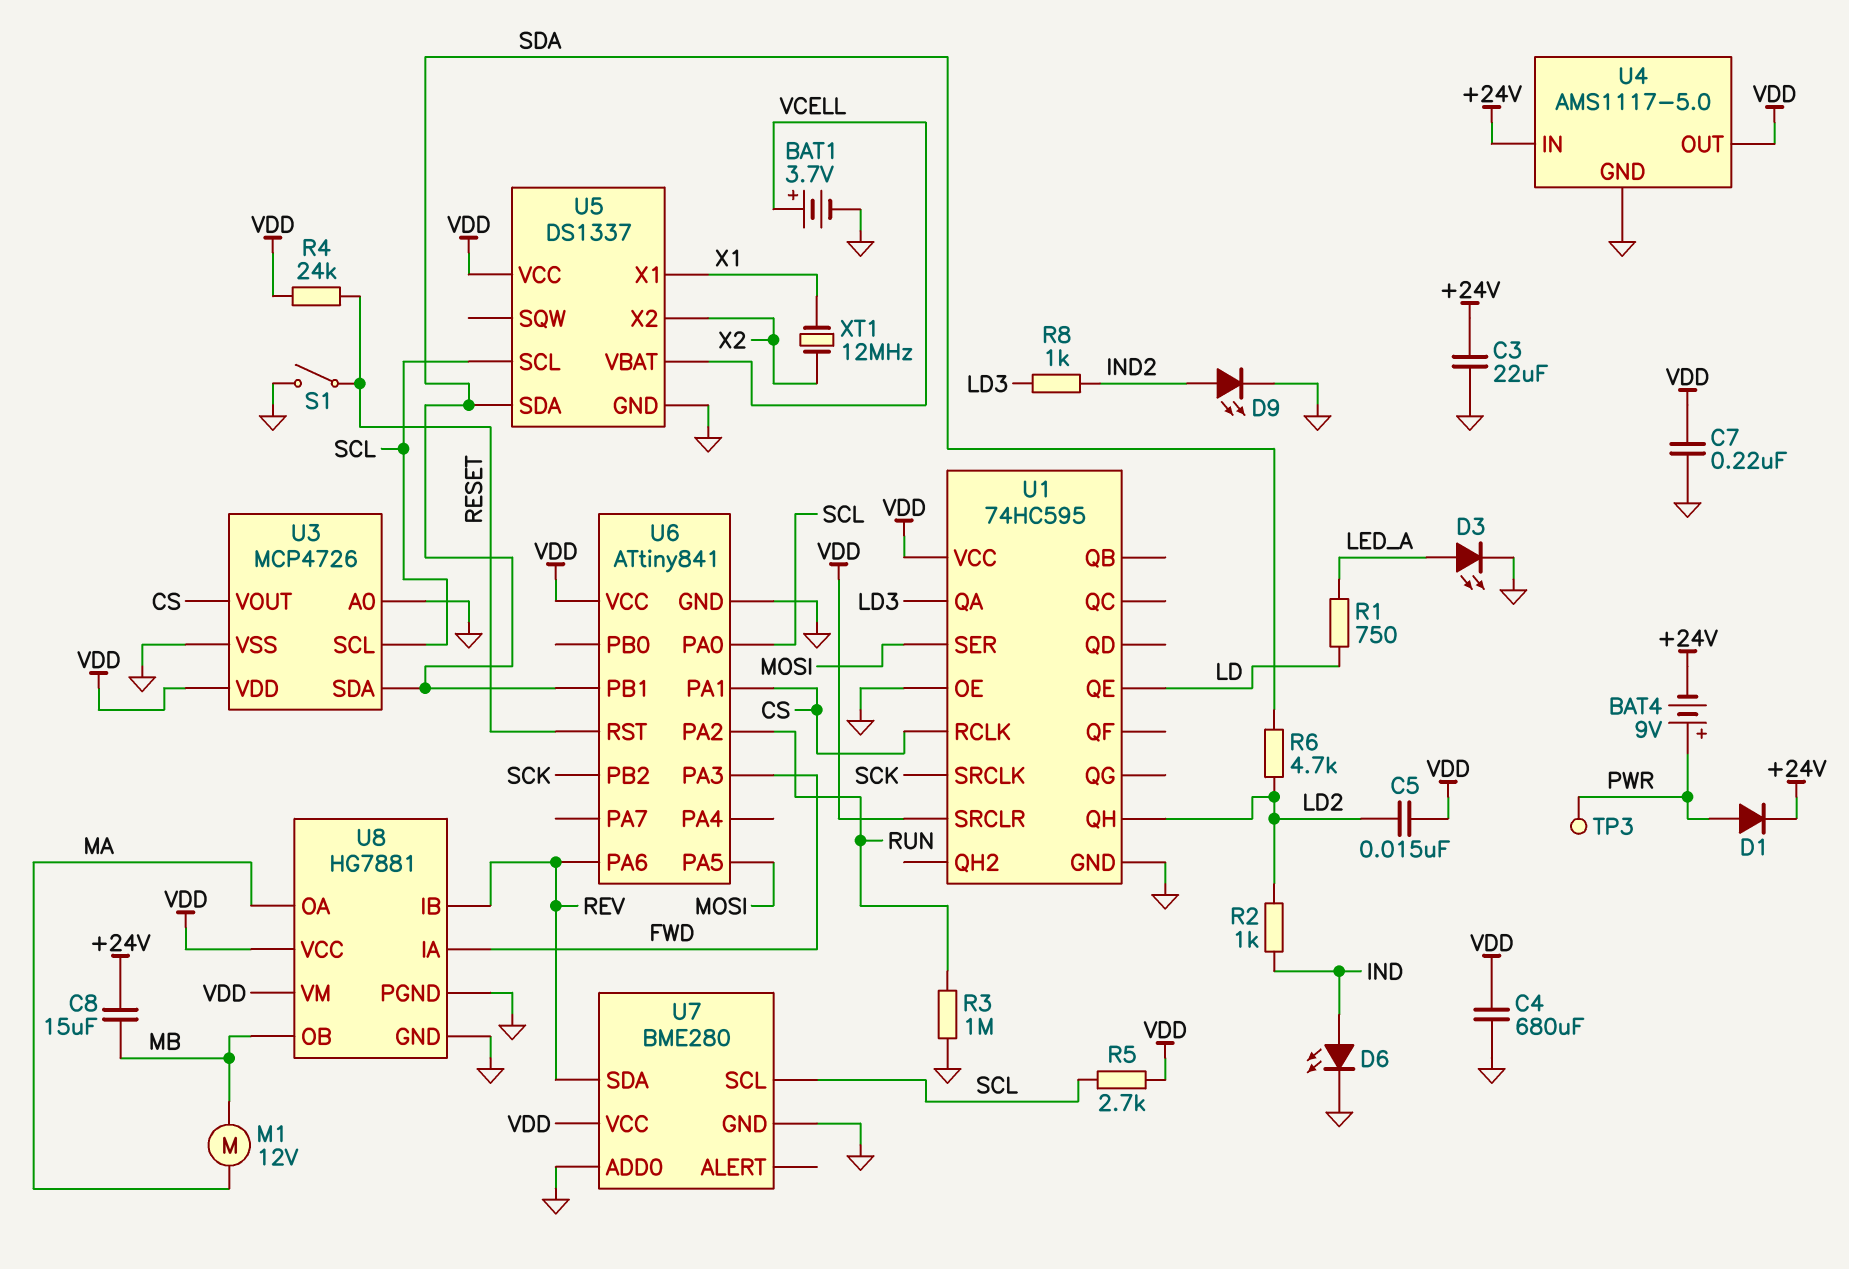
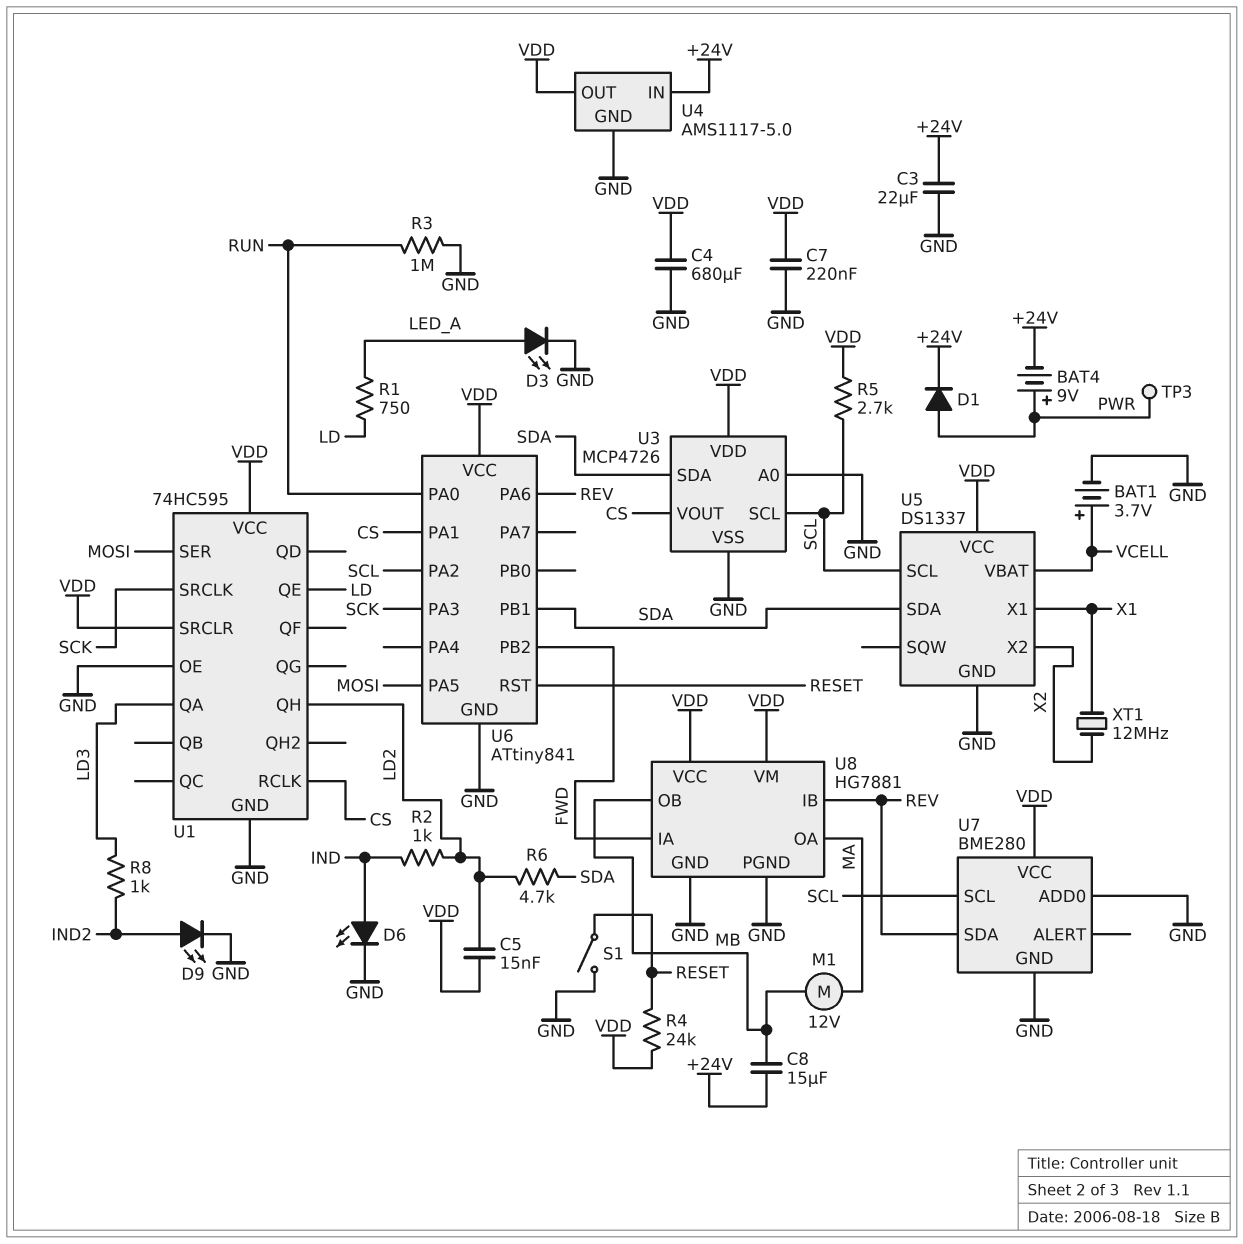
U6 pin PA0: SCL -> RUN
U6 pin PA2: RUN -> SCL
U6 pin PA3: FWD -> SCK
U6 pin PB2: SCK -> FWD

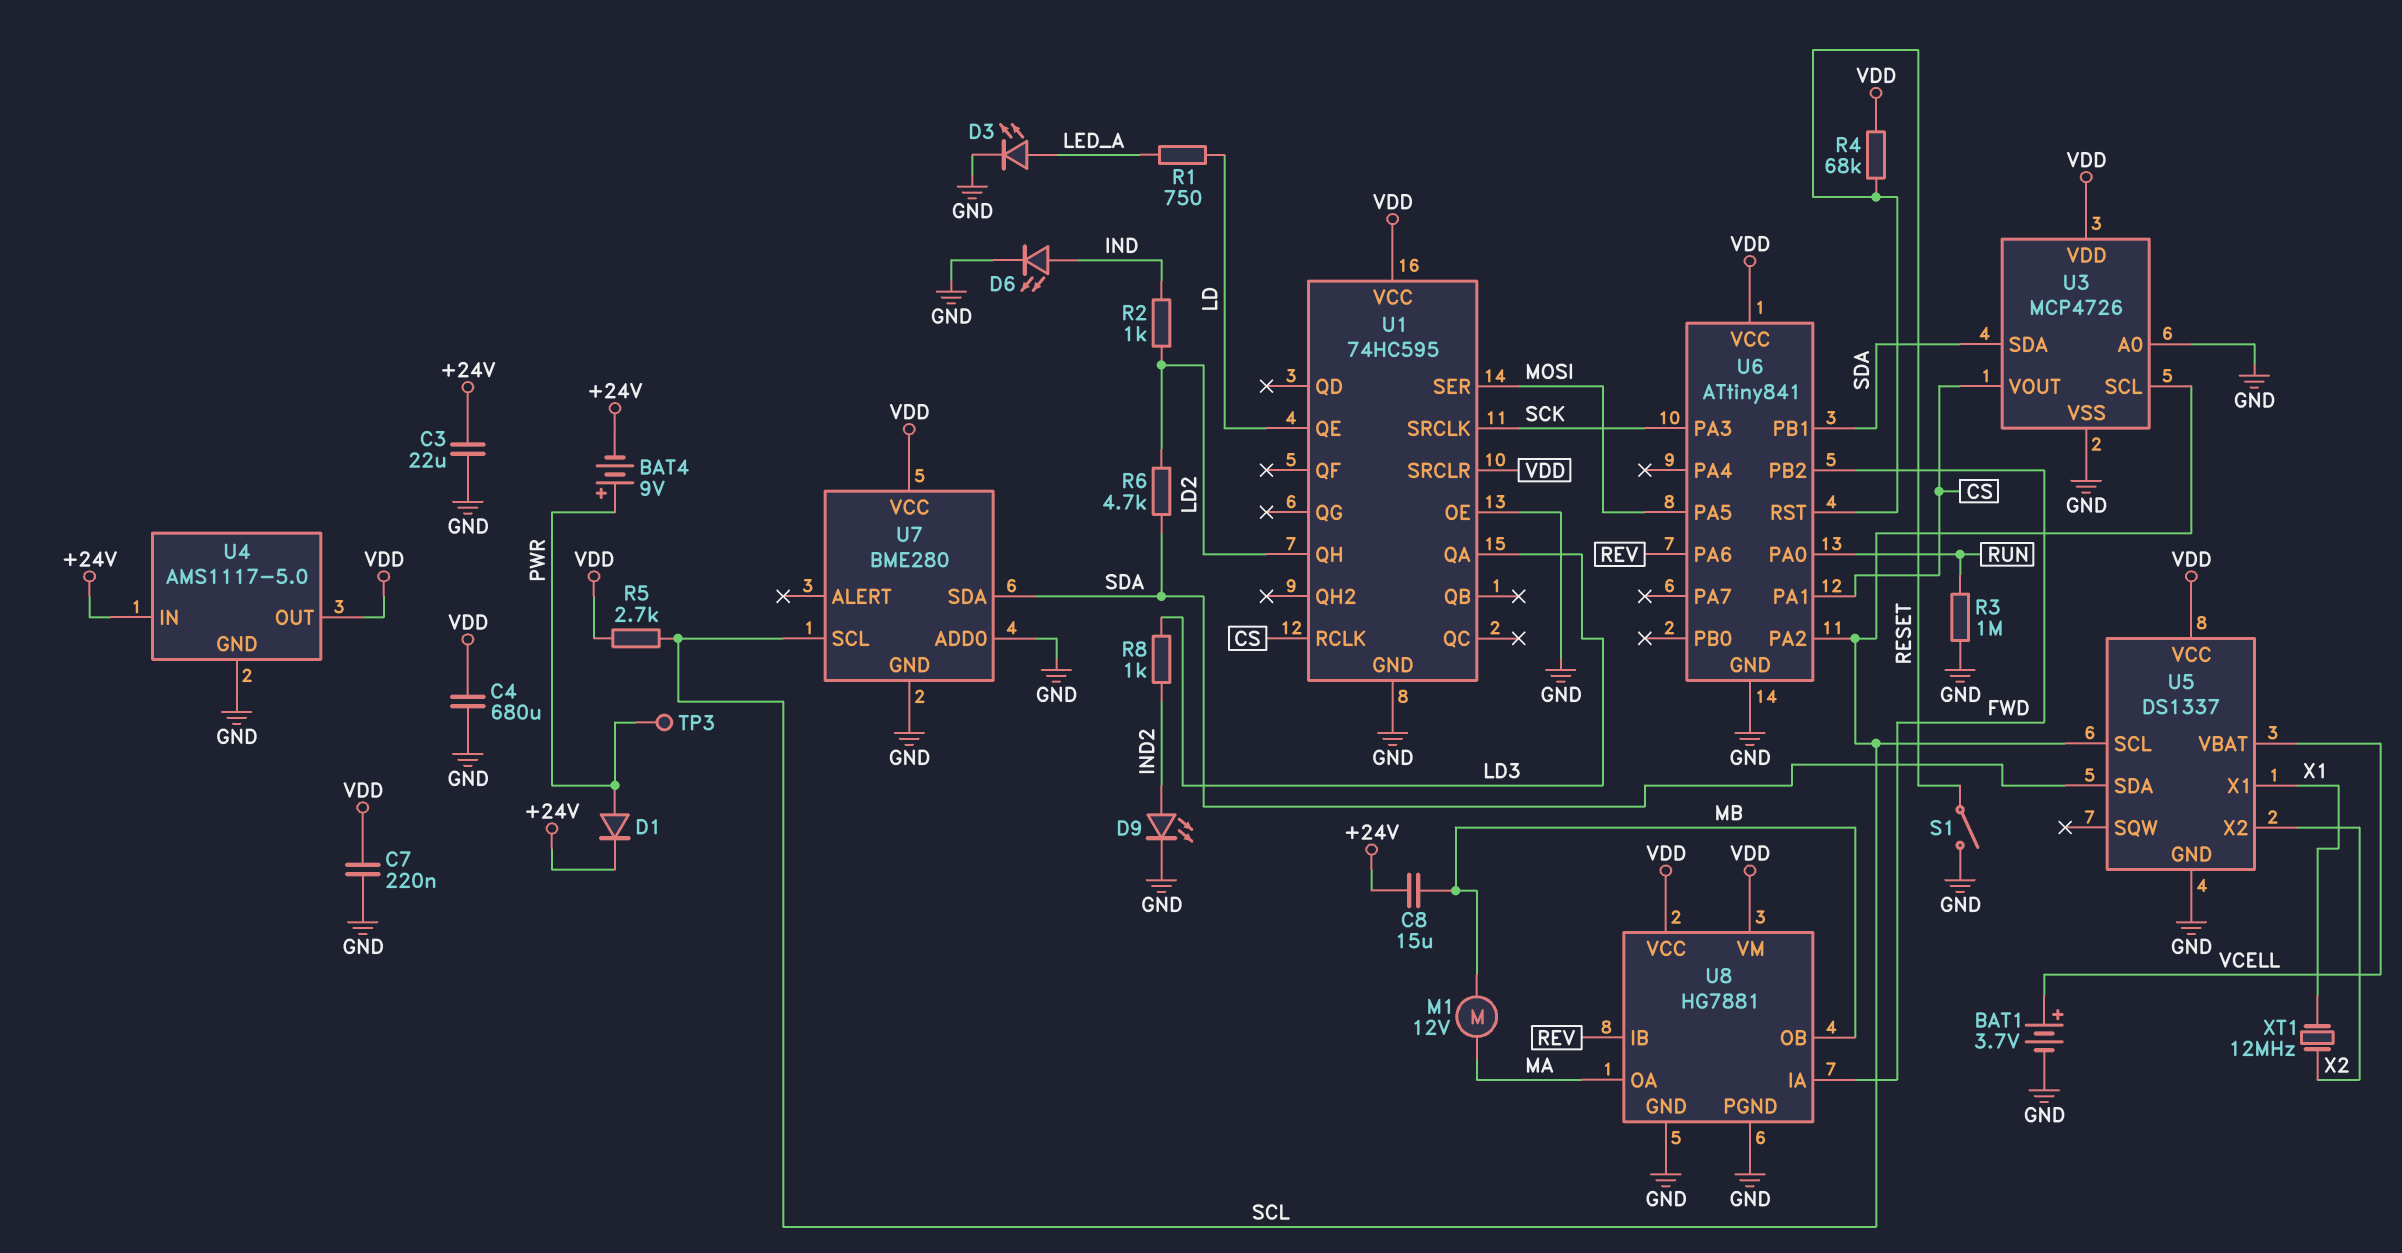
C5: 15nF (LD2, VDD) -> none
R4: 24k (RESET, VDD) -> 68k (RESET, VDD)
U7 pin SDA: REV -> SDA

